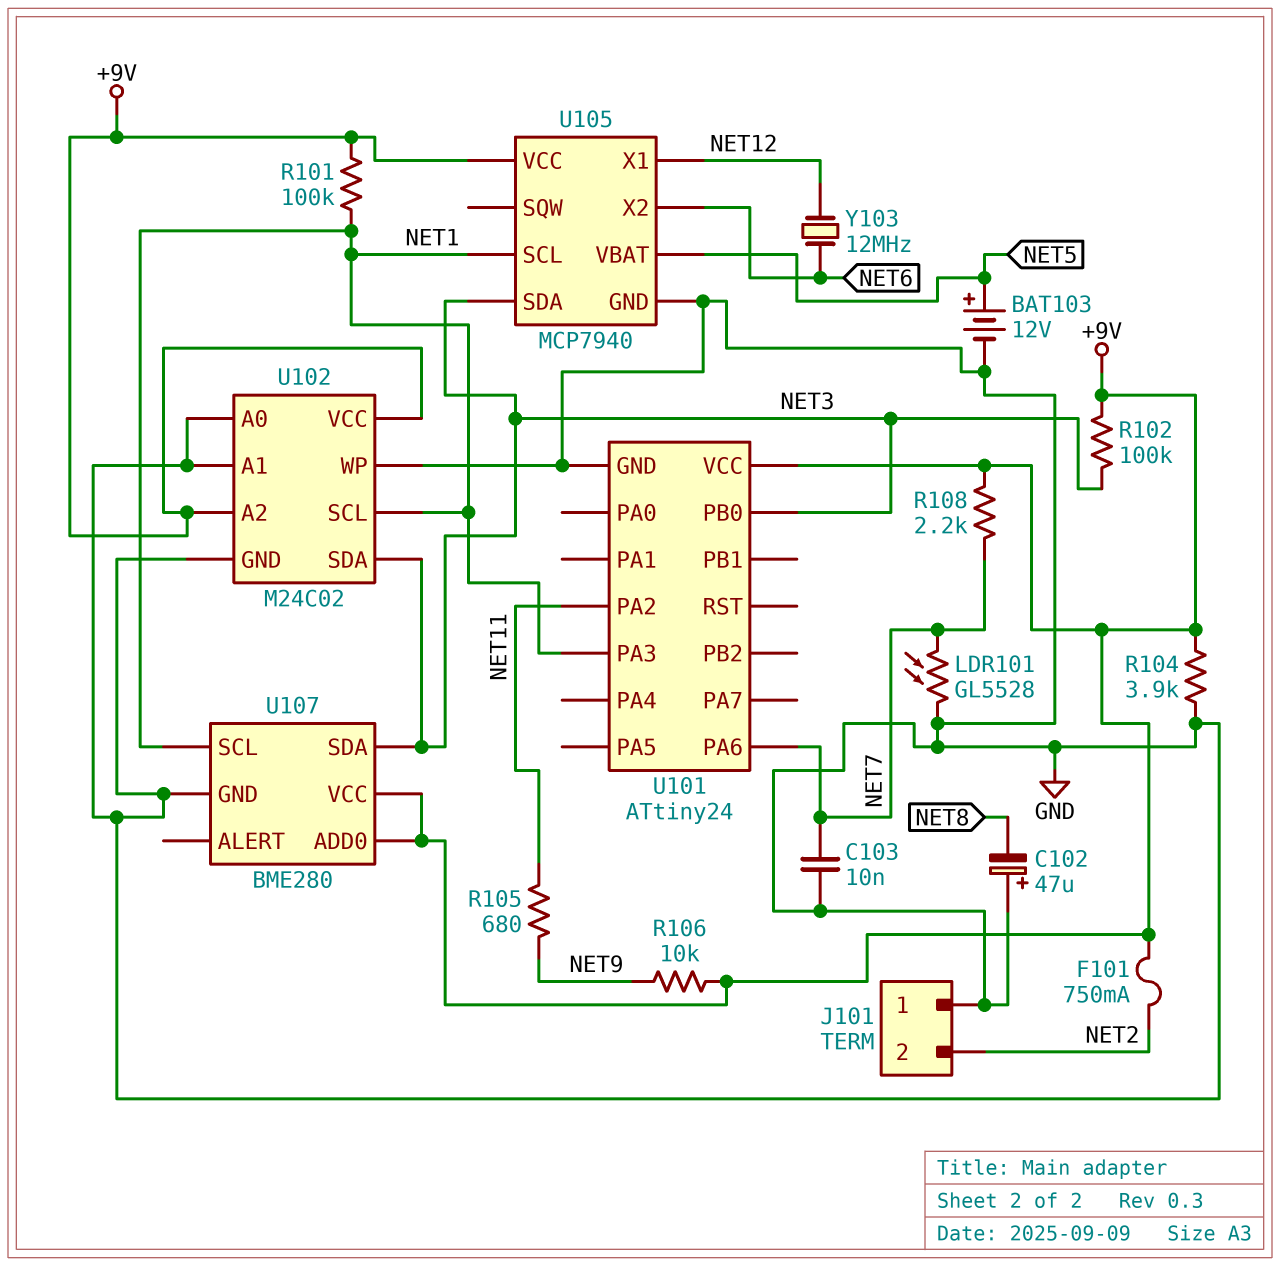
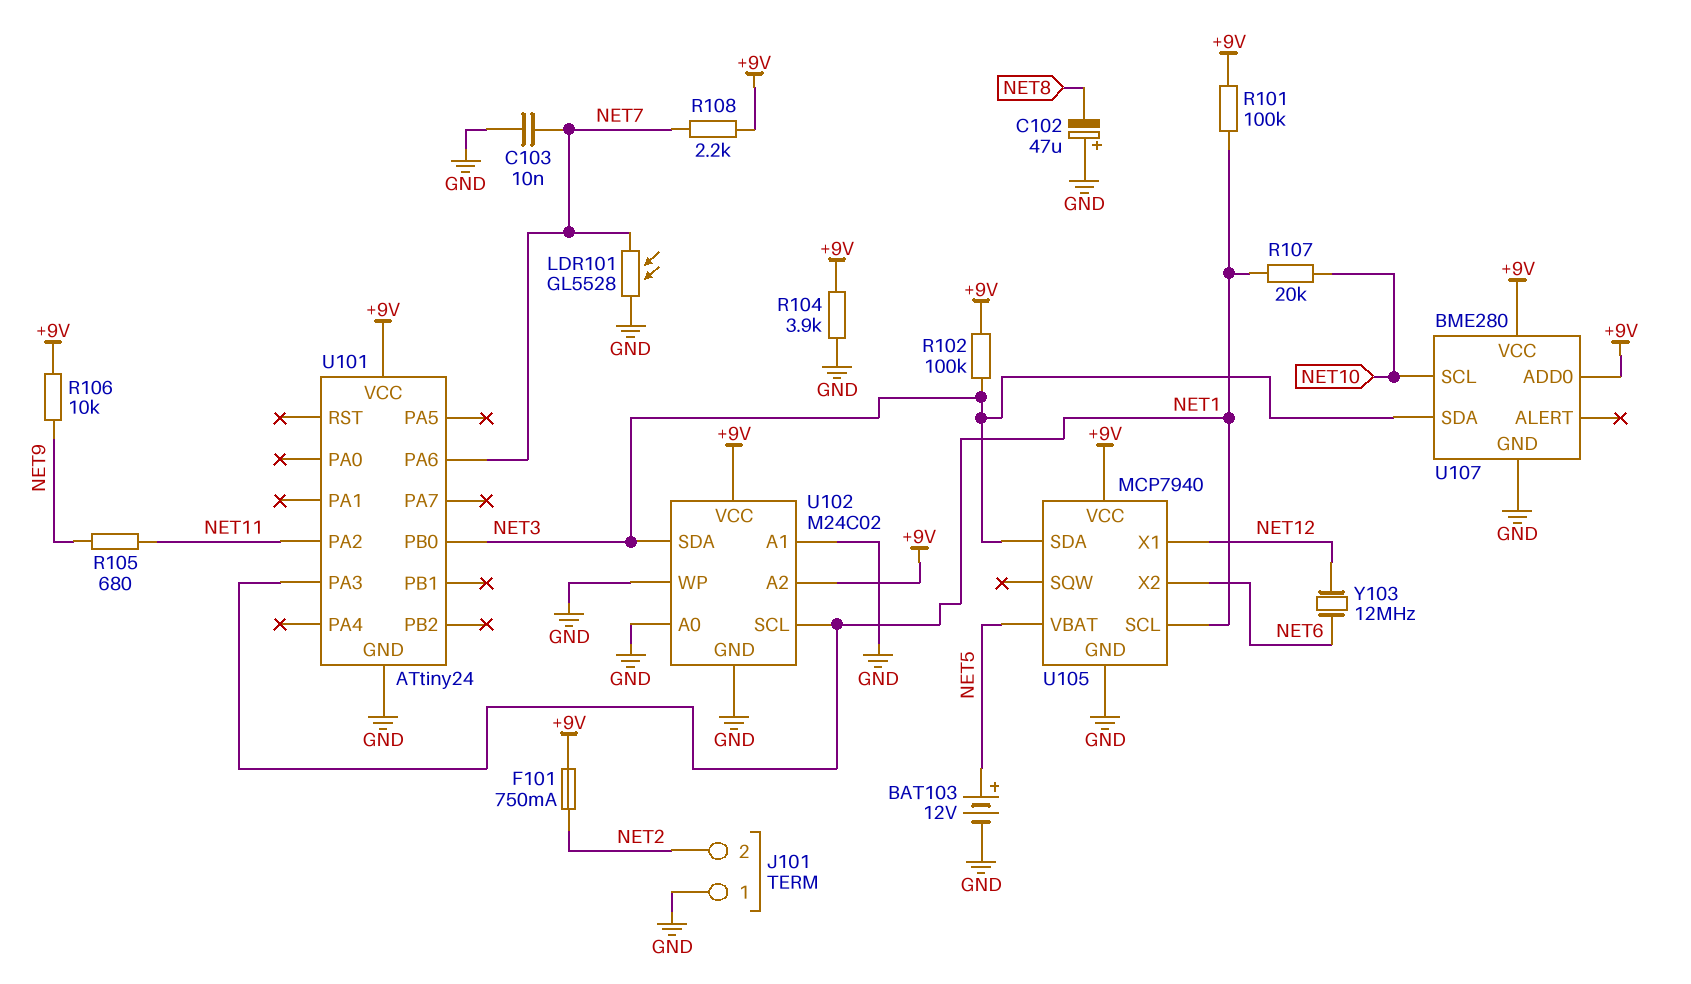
R107: none -> 20k (NET1, NET10)
U107 pin SCL: NET1 -> NET10

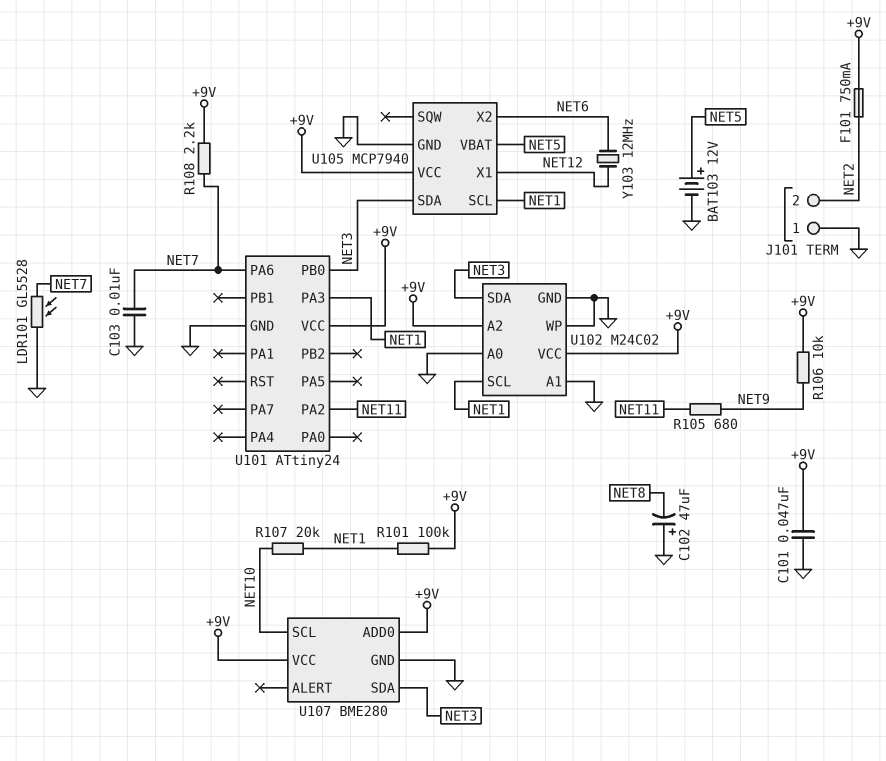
C101: none -> 47nF (+9V, GND)
R102: 100k (+9V, NET3) -> none
R104: 3.9k (+9V, GND) -> none

